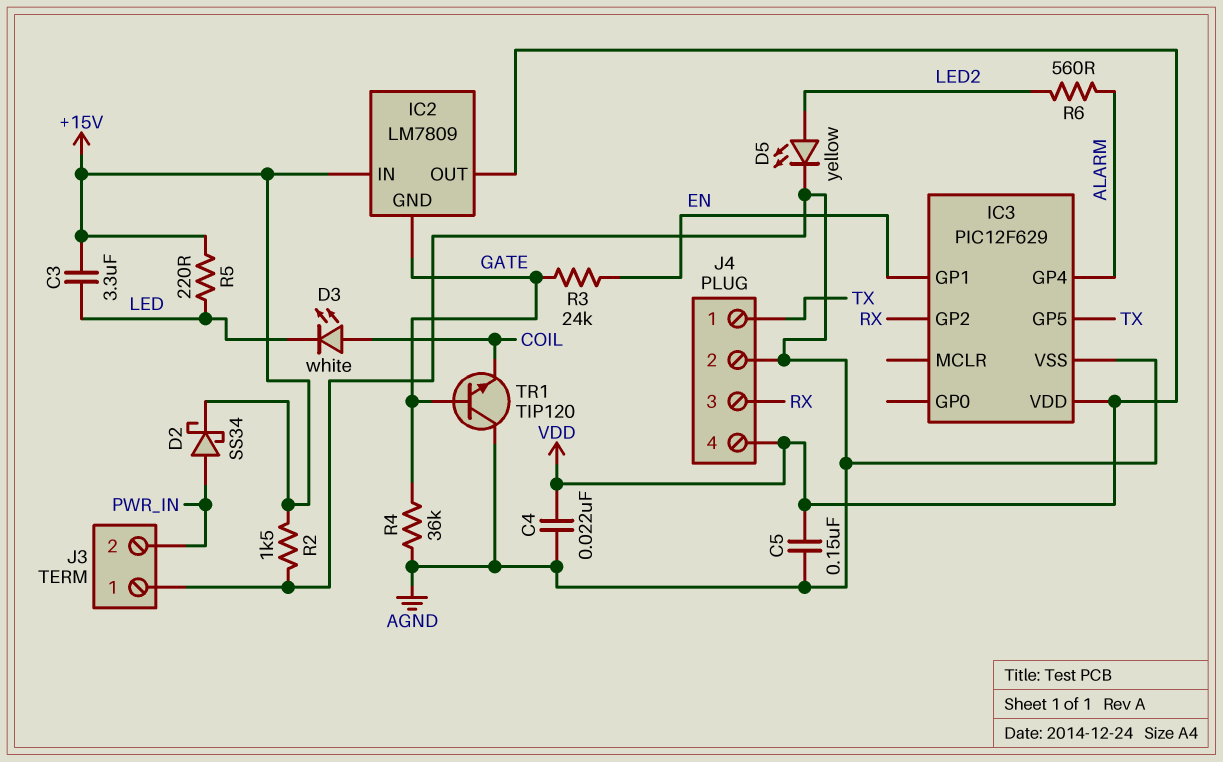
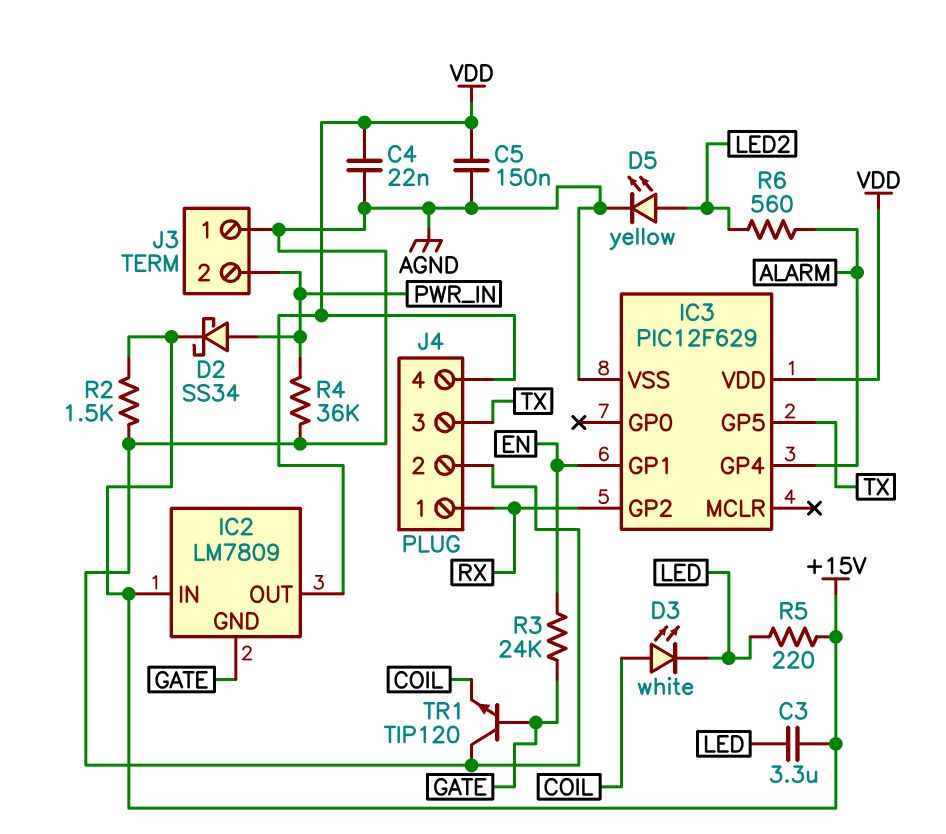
J4 pin 1: TX -> RX
J4 pin 3: RX -> TX
R4: 36k (AGND, GATE) -> 36k (AGND, PWR_IN)

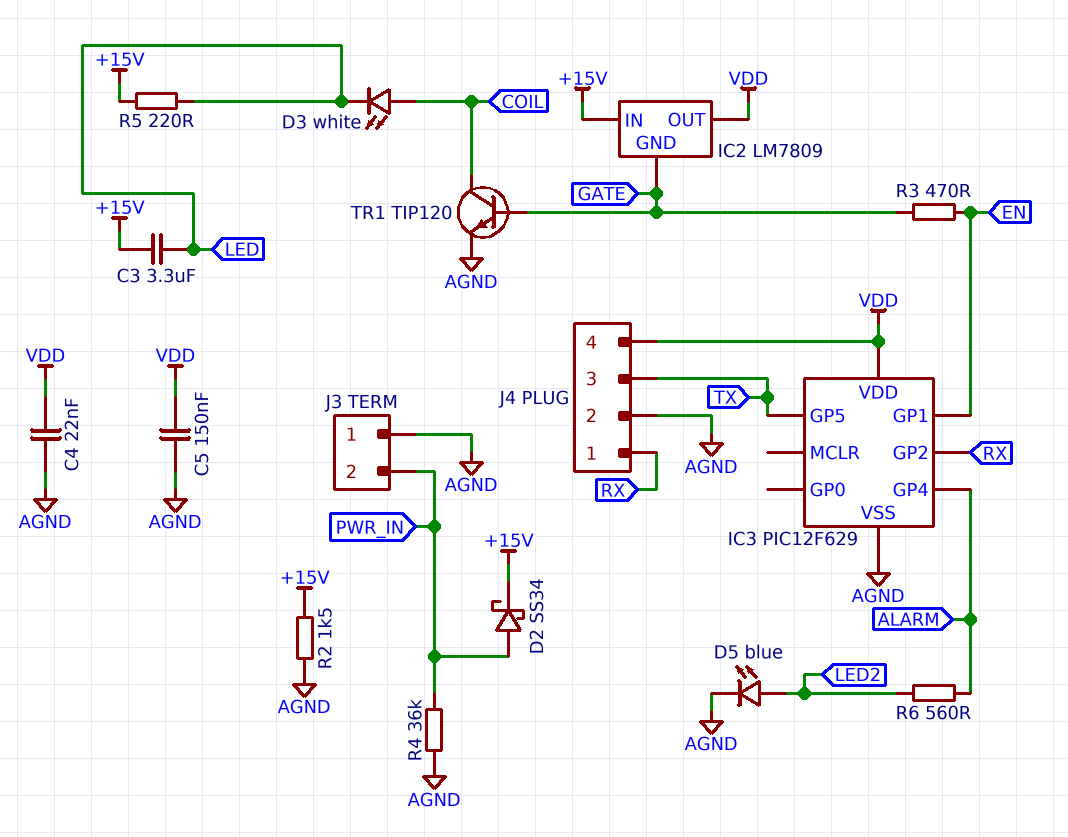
D5: LED yellow (A LED2, K AGND) -> LED blue (A LED2, K AGND)
R3: 24k (EN, GATE) -> 470 (EN, GATE)
TR1: NPN TIP120 (B GATE, C AGND, E COIL) -> NPN TIP120 (B GATE, C COIL, E AGND)

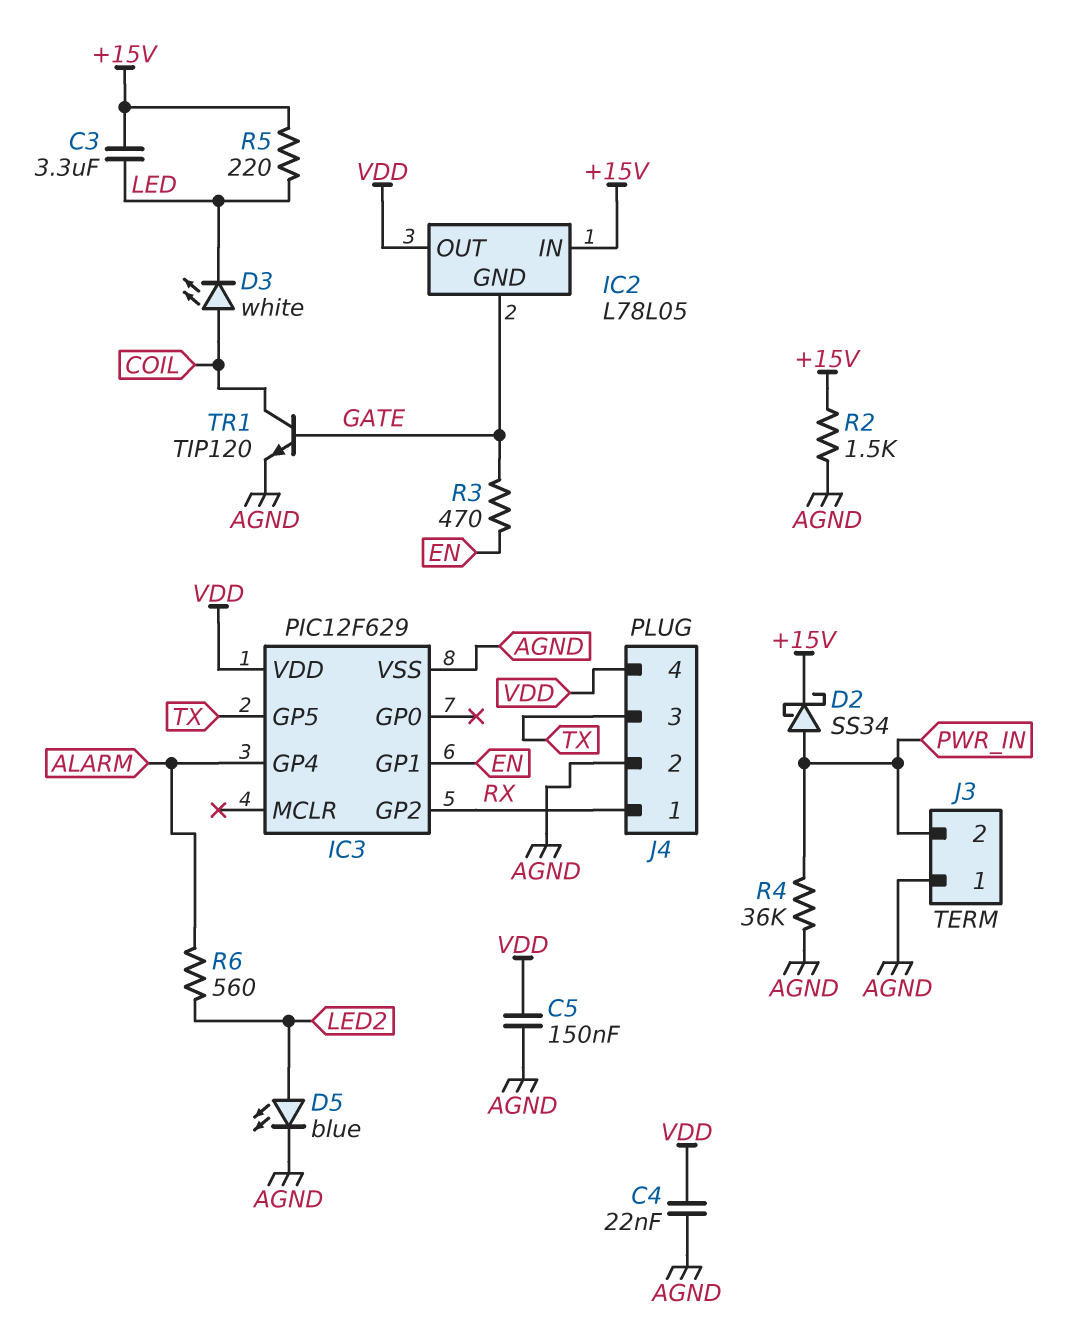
IC2: LM7809 -> L78L05

